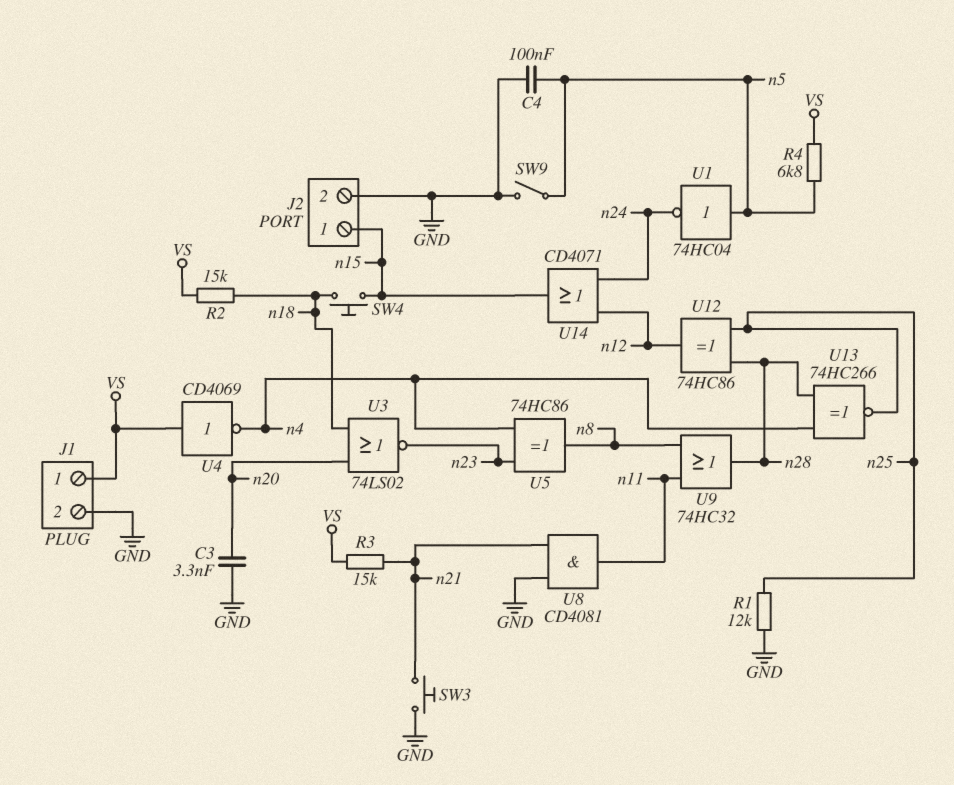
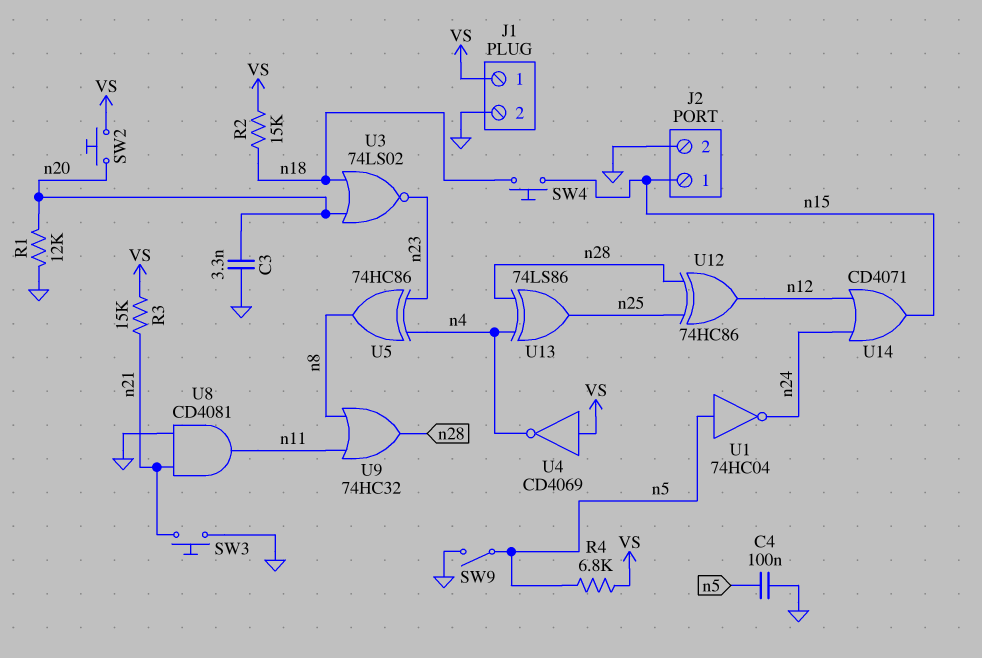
R1: 12k (GND, n25) -> 12k (GND, n20)
SW2: none -> button (VS, n20)
U13: XNOR 74HC266 (in n4, in n28, out n25) -> XOR 74LS86 (in n4, in n28, out n25)

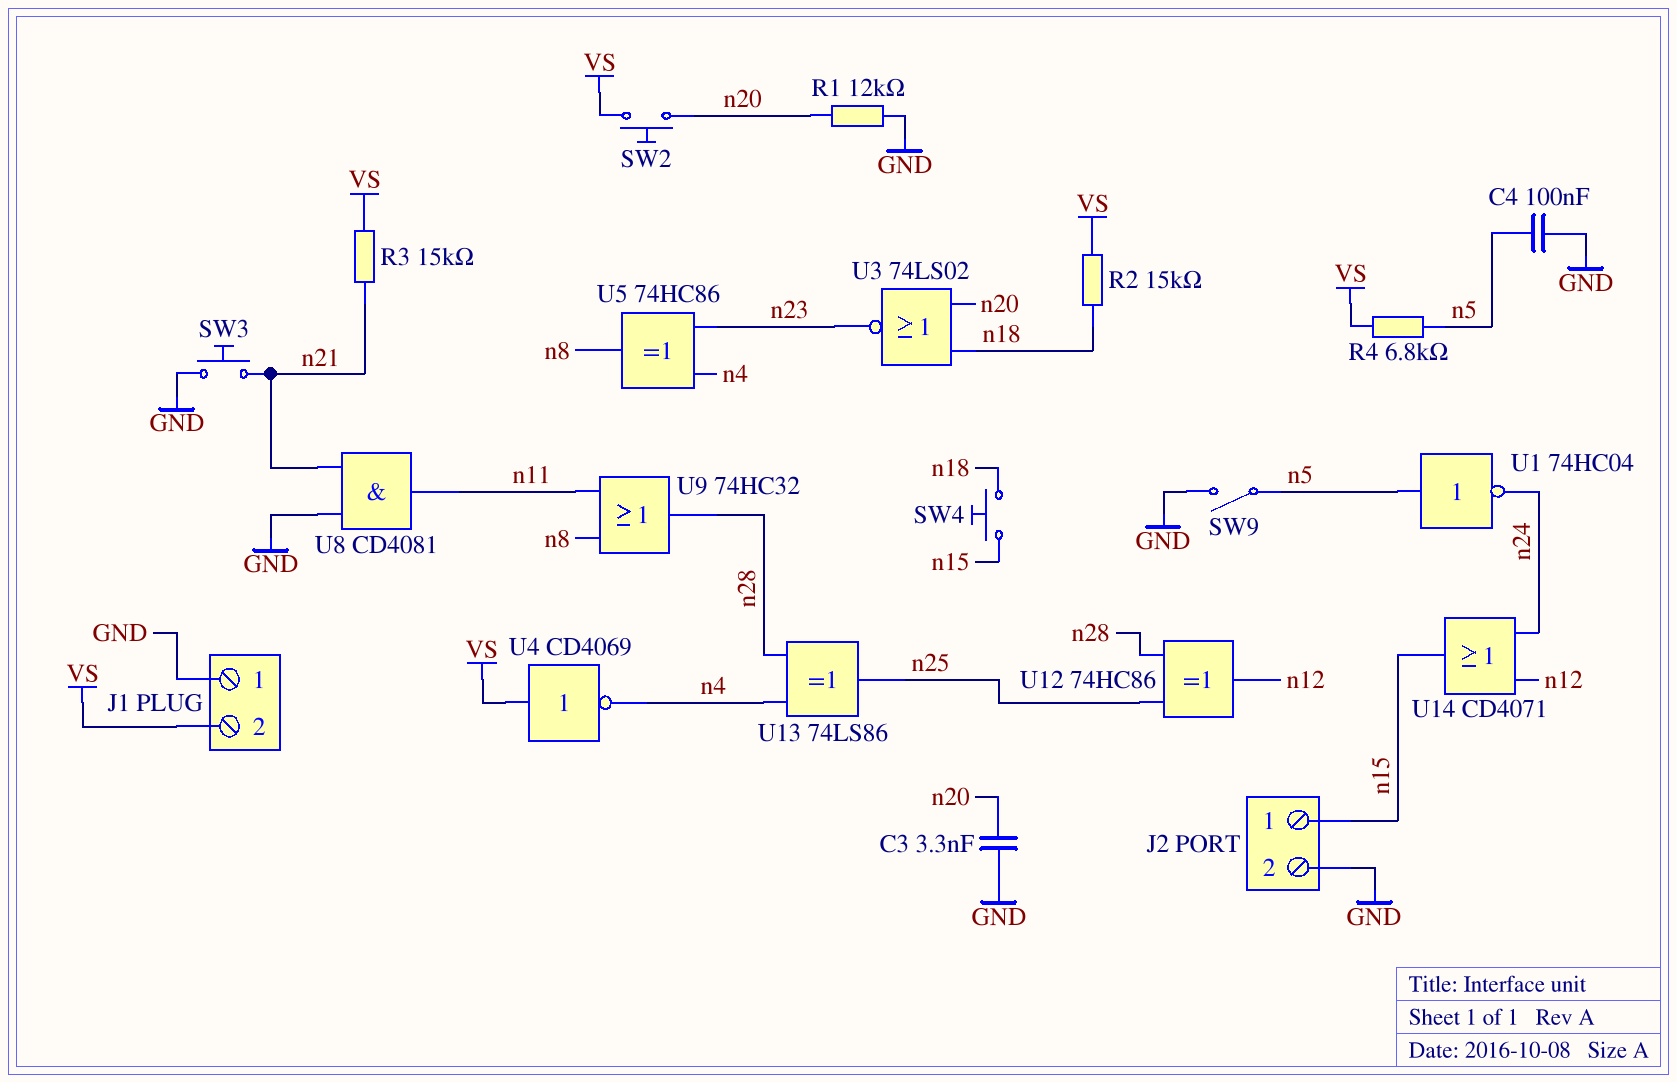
J1 pin 1: VS -> GND
J1 pin 2: GND -> VS

